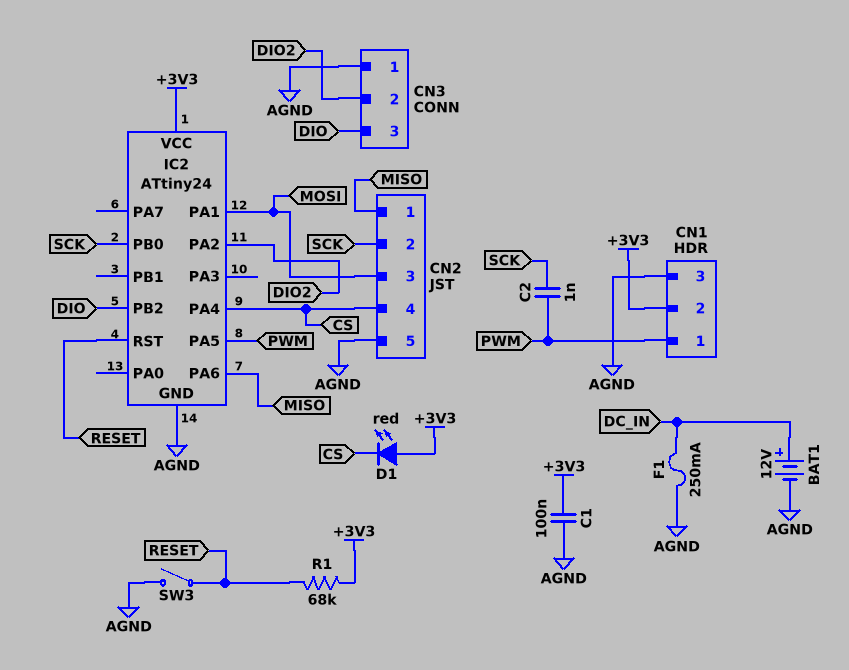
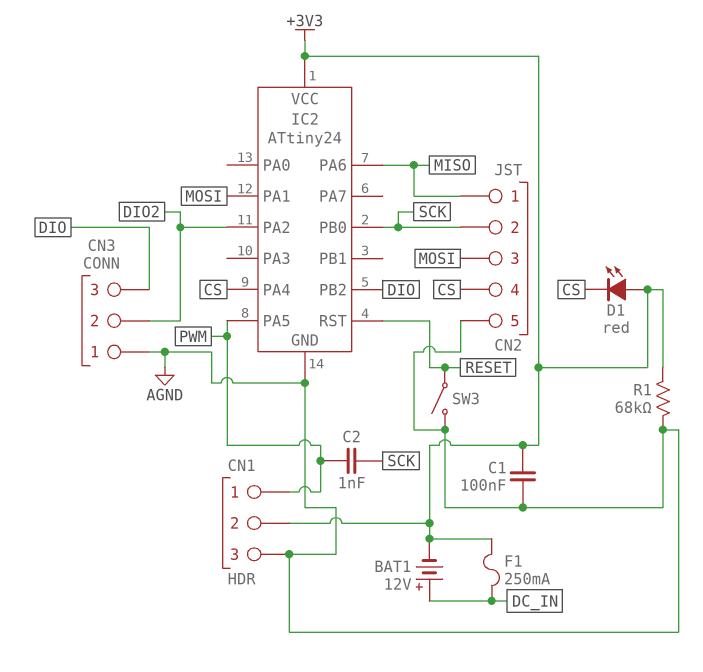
BAT1: 12V (plus DC_IN, minus AGND) -> 12V (plus DC_IN, minus +3V3)
F1: 250mA (AGND, DC_IN) -> 250mA (+3V3, DC_IN)
R1: 68k (+3V3, RESET) -> 68k (+3V3, AGND)

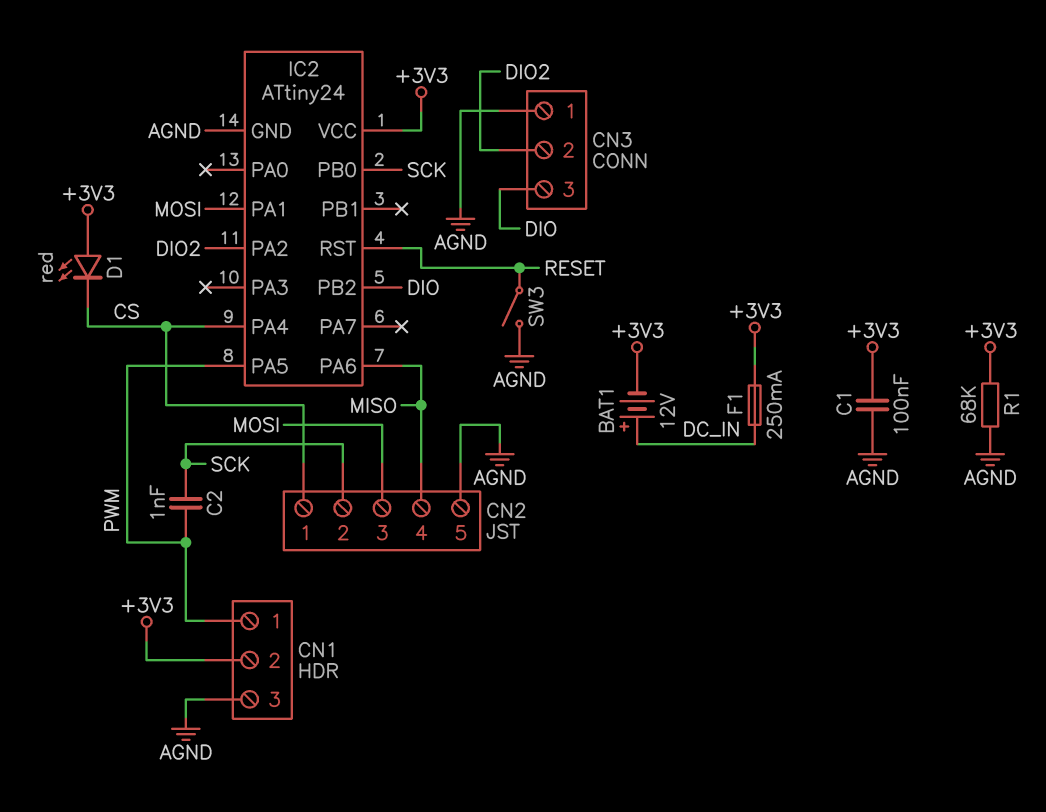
CN2 pin 1: MISO -> CS
CN2 pin 4: CS -> MISO

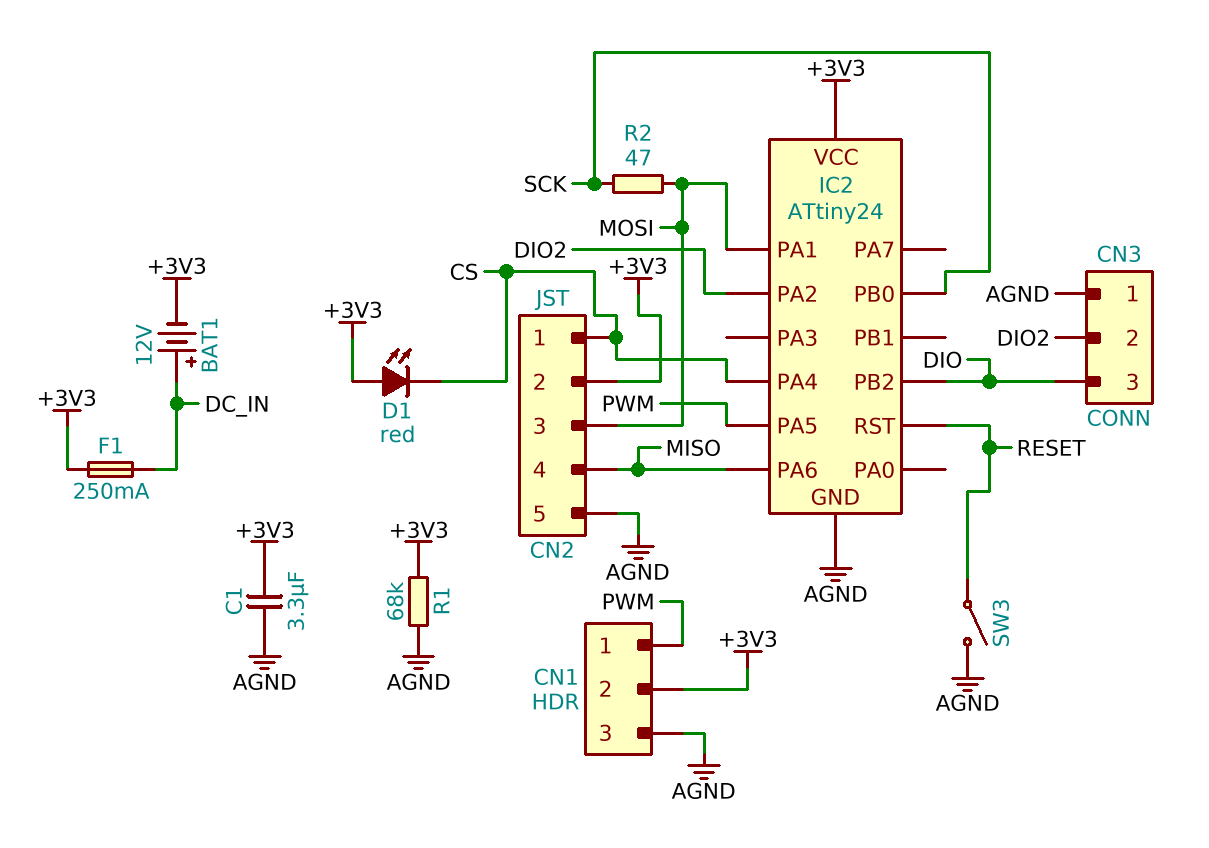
C1: 100nF (+3V3, AGND) -> 3.3uF (+3V3, AGND)
C2: 1nF (PWM, SCK) -> none
CN2 pin 2: SCK -> +3V3
R2: none -> 47 (MOSI, SCK)

